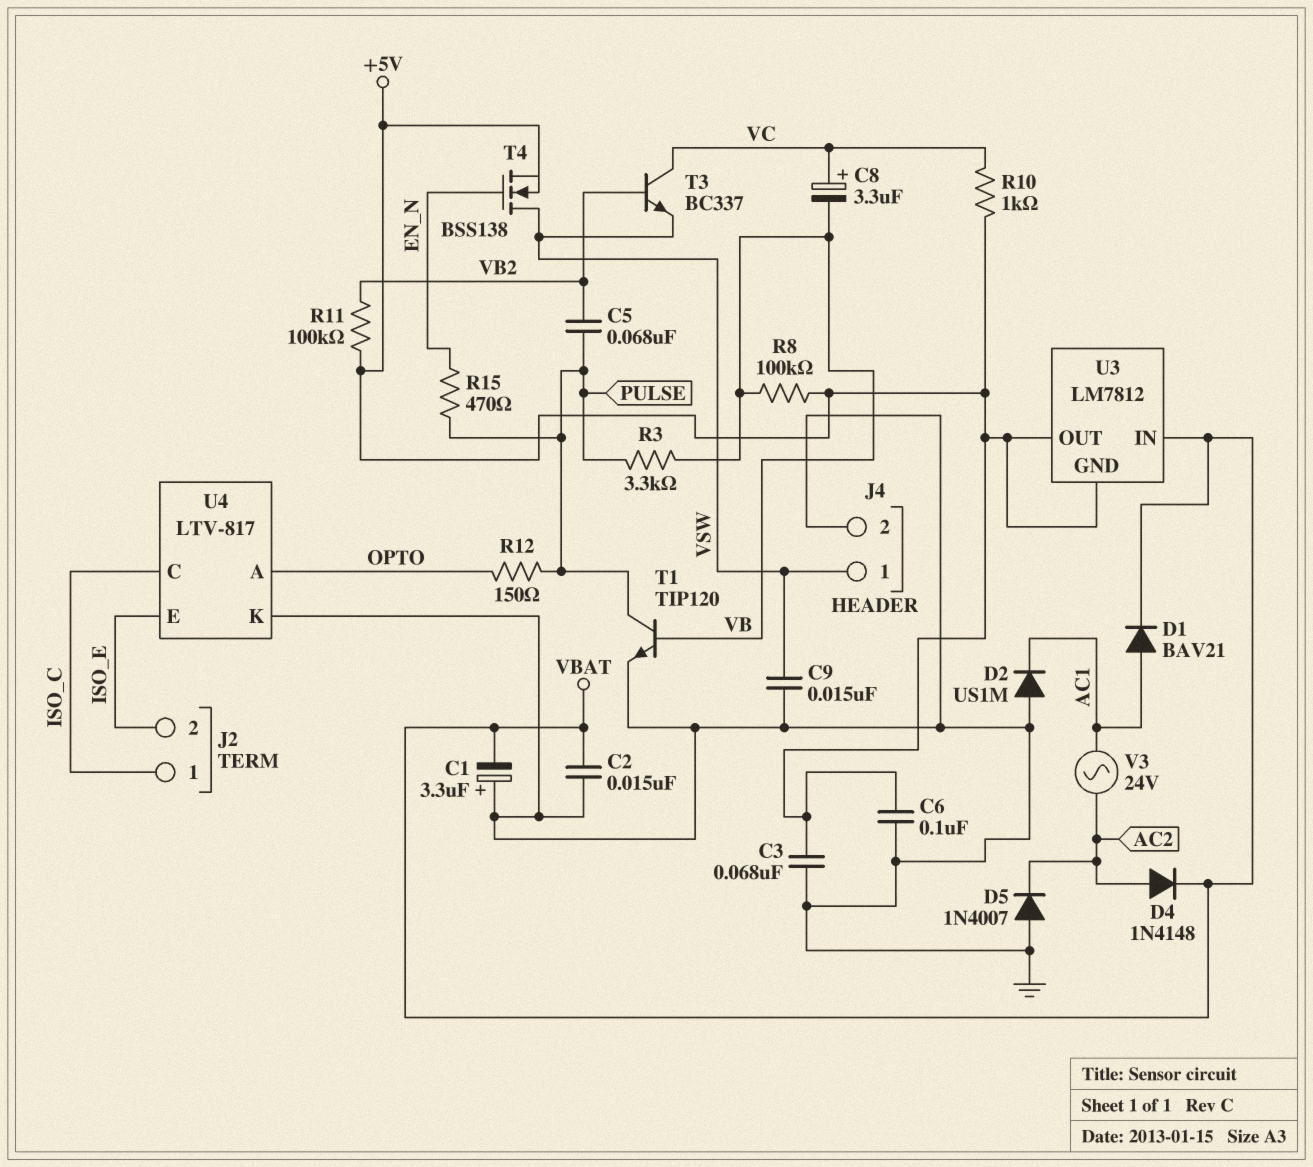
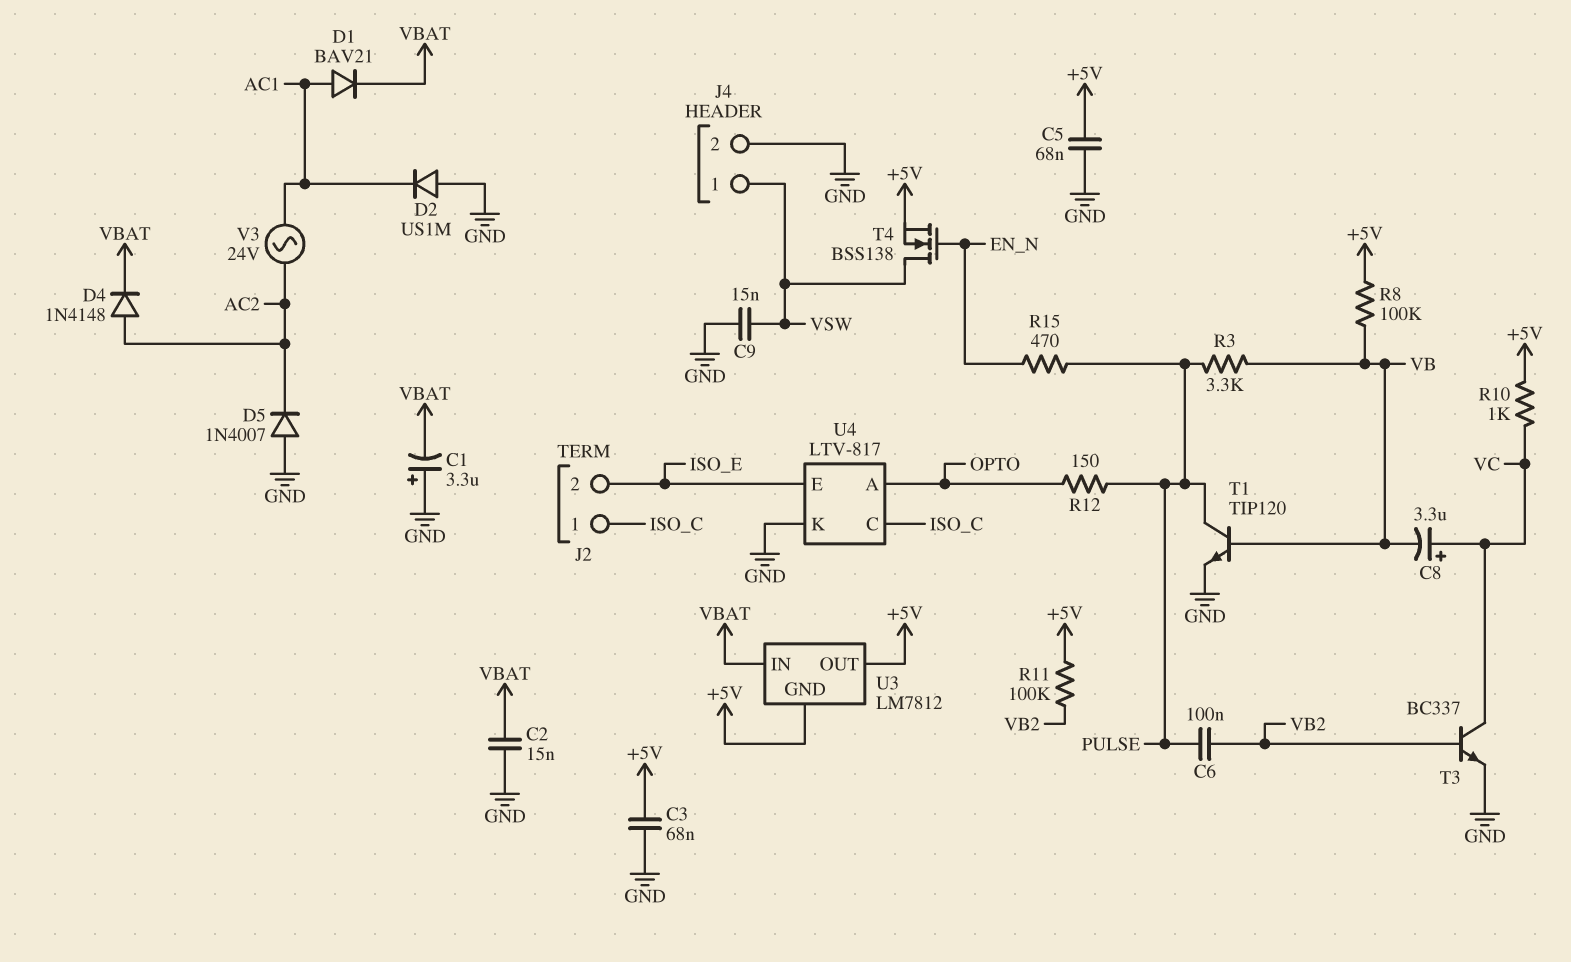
C5: 68nF (PULSE, VB2) -> 68nF (+5V, GND)
C6: 100nF (+5V, GND) -> 100nF (PULSE, VB2)
T3: NPN BC337 (B VB2, C VC, E VSW) -> NPN BC337 (B VB2, C VC, E GND)

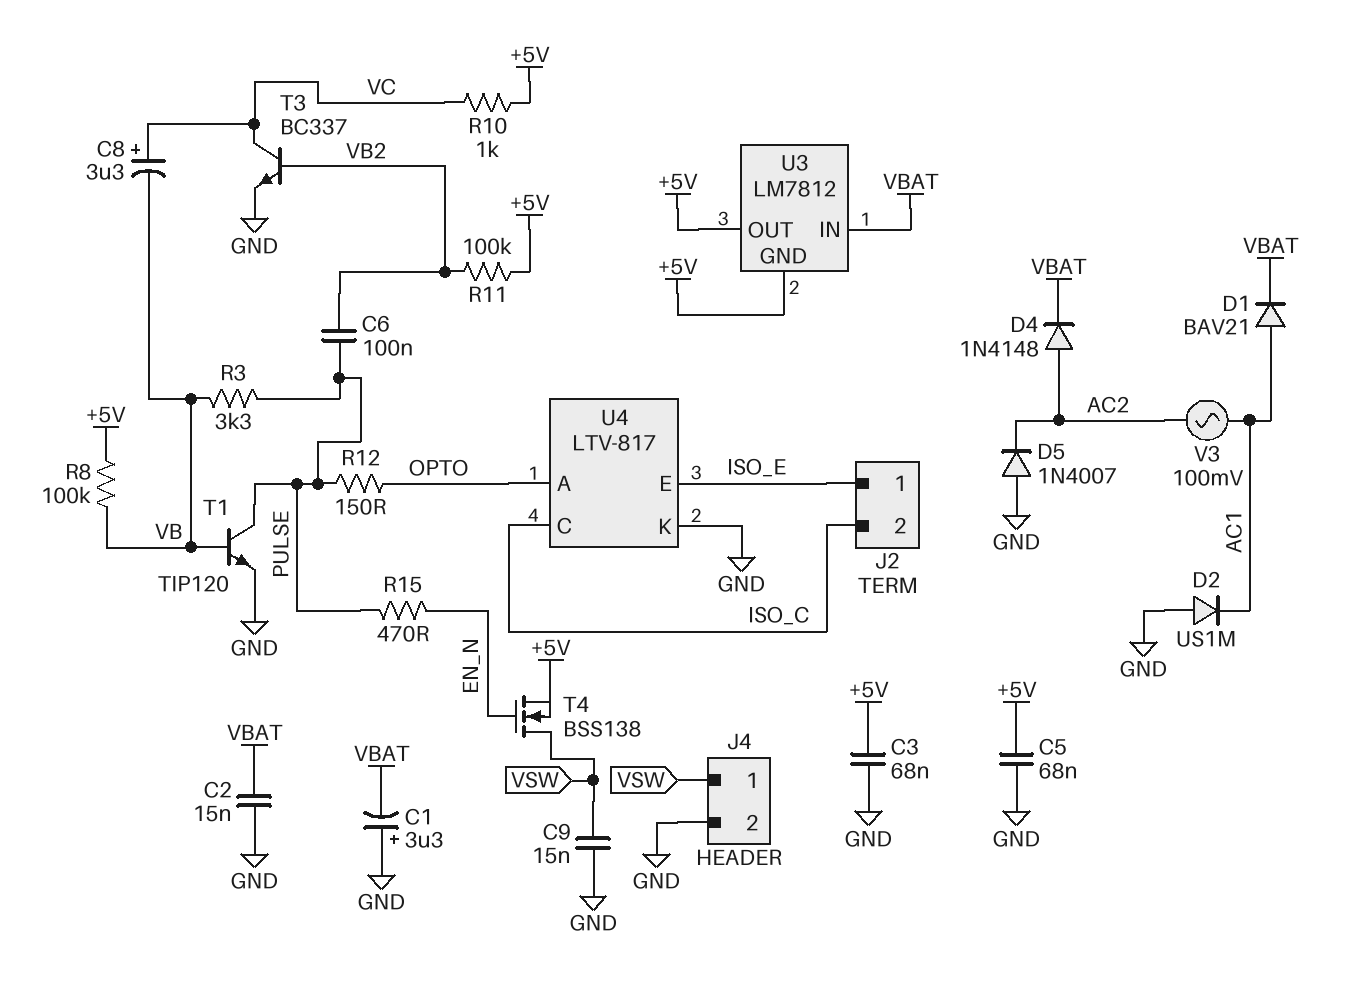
J2 pin 1: ISO_C -> ISO_E
J2 pin 2: ISO_E -> ISO_C
V3: AC 24V (AC1, AC2) -> AC 100mV (AC1, AC2)

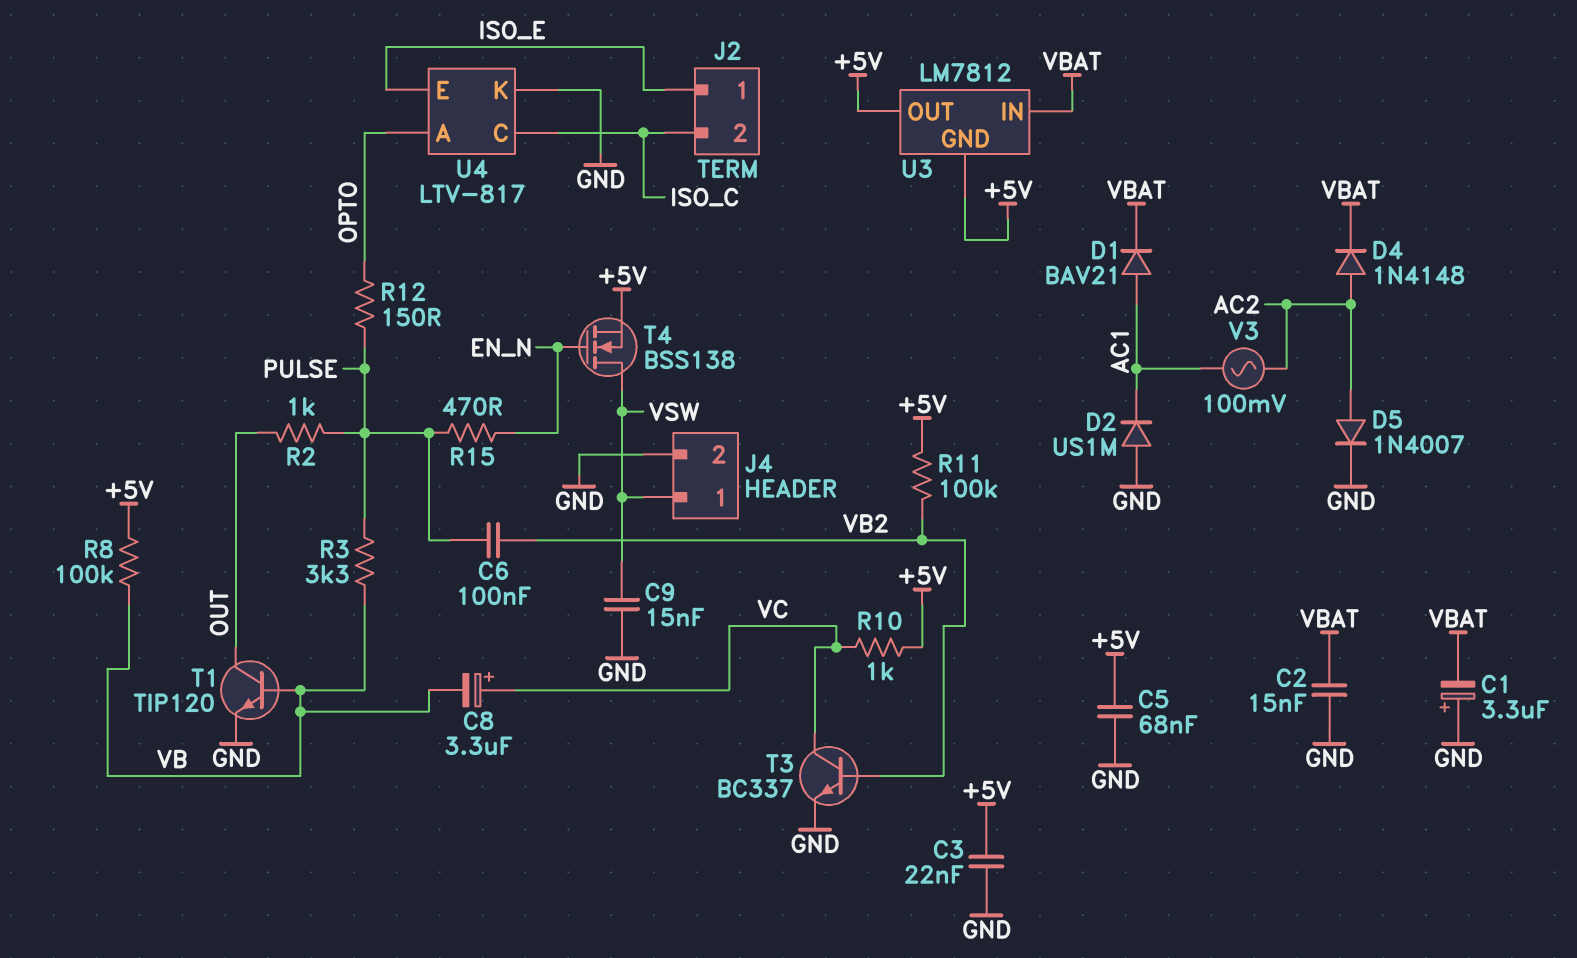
C3: 68nF (+5V, GND) -> 22nF (+5V, GND)
D5: diode 1N4007 (A GND, K AC2) -> diode 1N4007 (A AC2, K GND)
R2: none -> 1k (OUT, PULSE)
T1: NPN TIP120 (B VB, C PULSE, E GND) -> NPN TIP120 (B VB, C OUT, E GND)

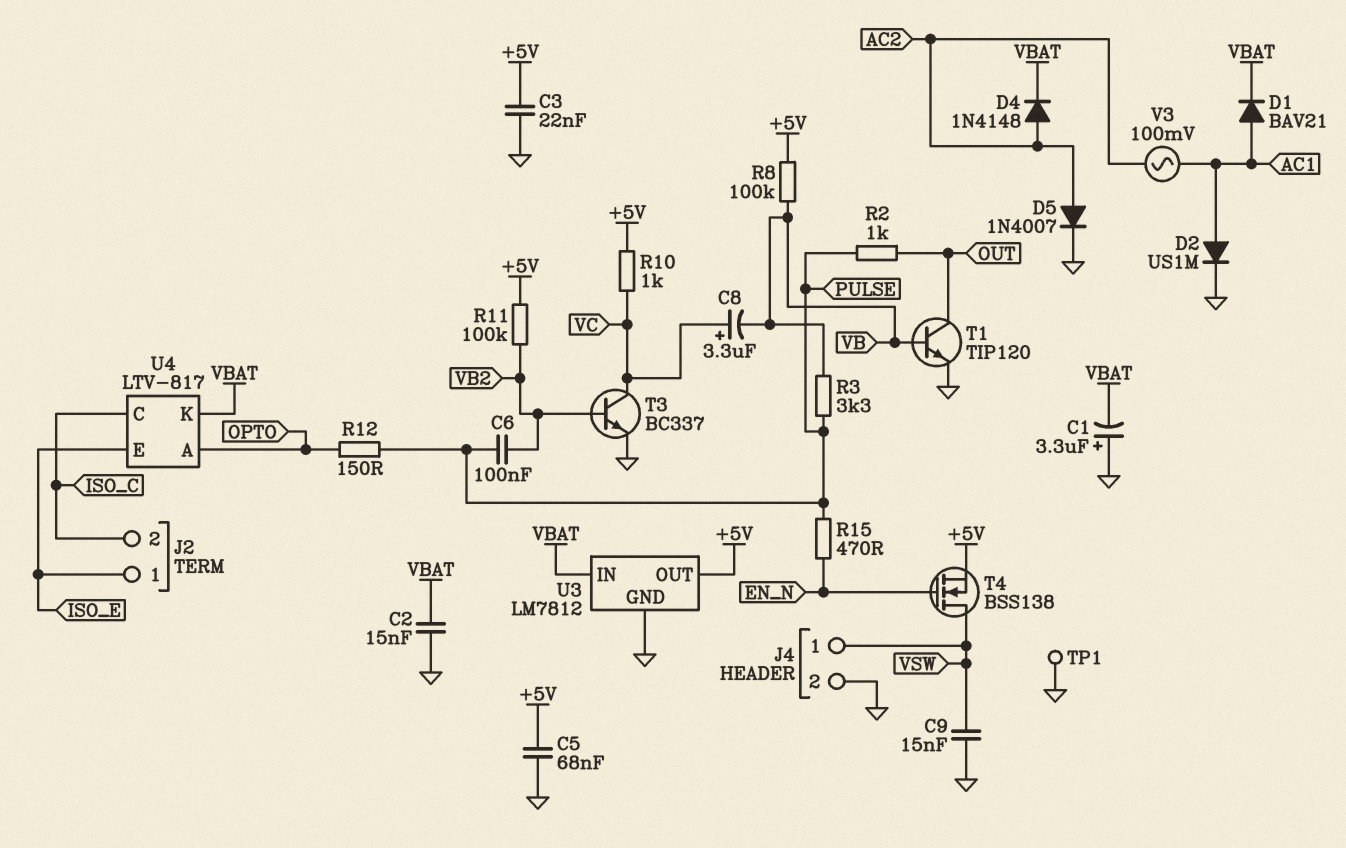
D2: diode US1M (A GND, K AC1) -> diode US1M (A AC1, K GND)
TP1: none -> test point (GND)
U3 pin GND: +5V -> GND
U4 pin K: GND -> VBAT

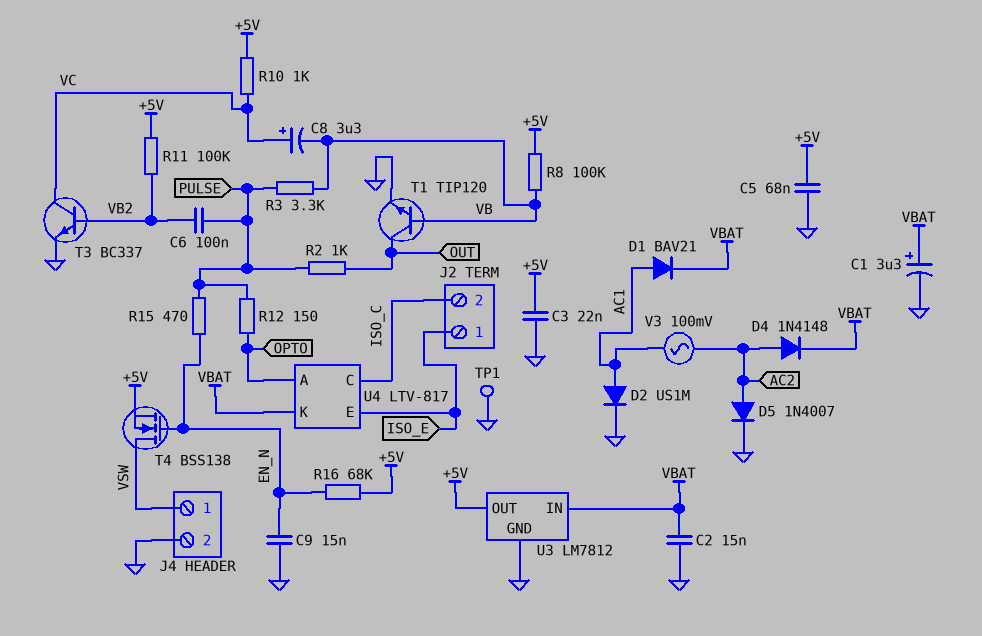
C1: 3.3uF (plus GND, minus VBAT) -> 3.3uF (plus VBAT, minus GND)
C9: 15nF (GND, VSW) -> 15nF (EN_N, GND)
R16: none -> 68k (+5V, EN_N)

